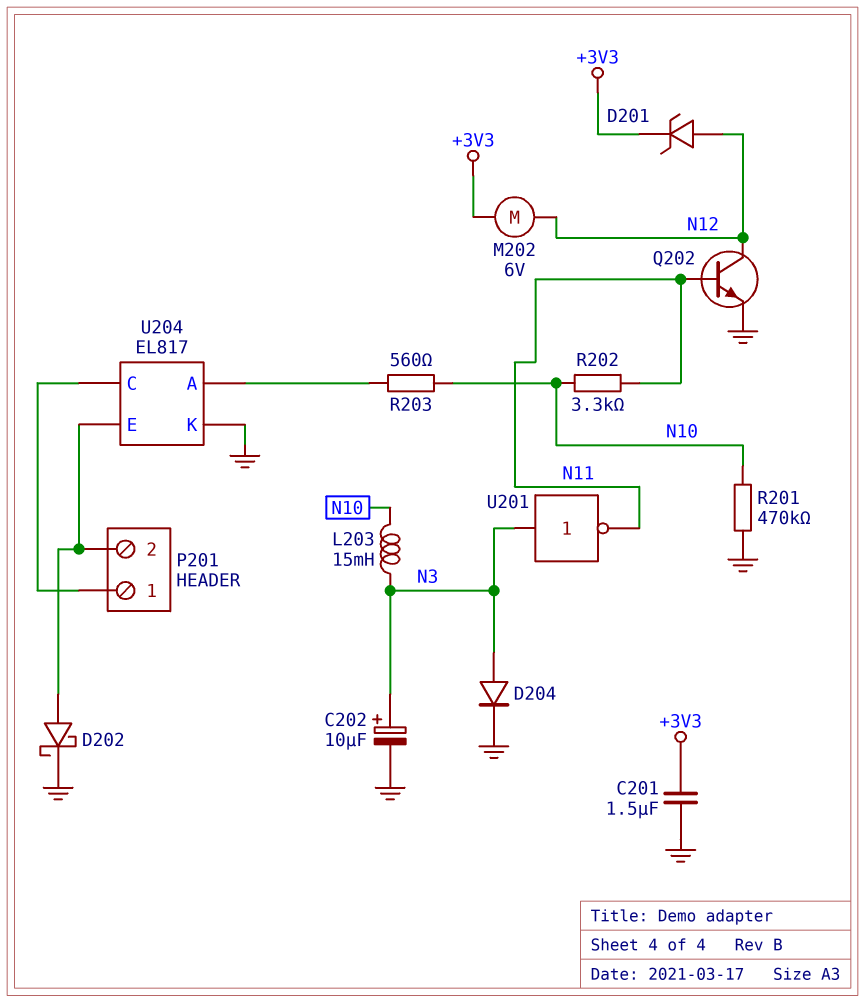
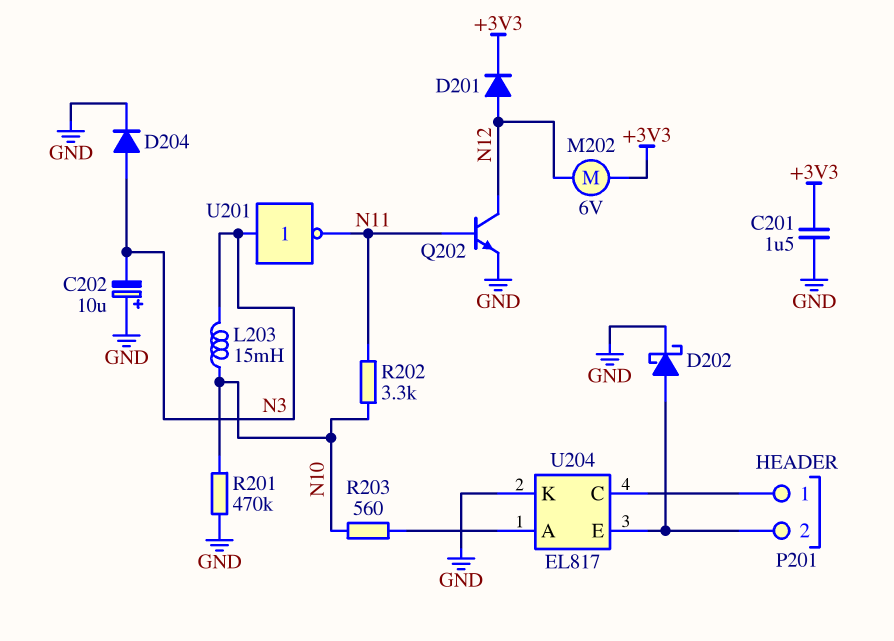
C202: 10uF (plus N3, minus GND) -> 10uF (plus GND, minus N3)
D201: zener (A N12, K +3V3) -> diode (A N12, K +3V3)

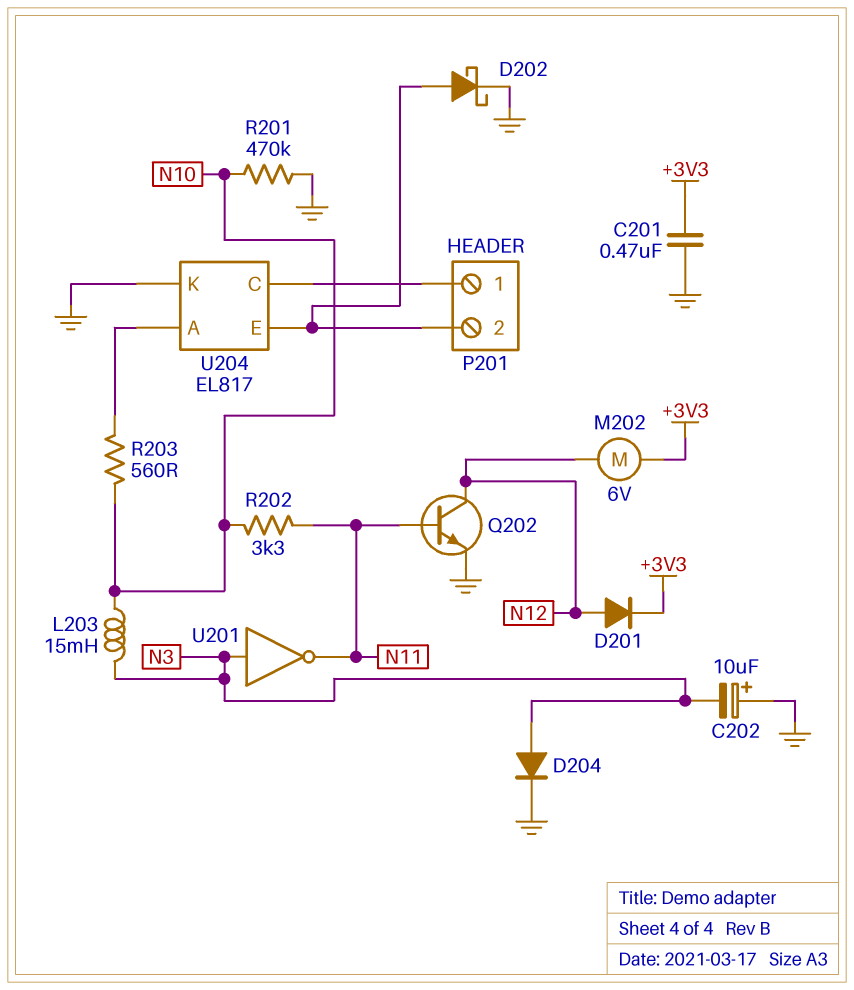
C201: 1.5uF (+3V3, GND) -> 470nF (+3V3, GND)

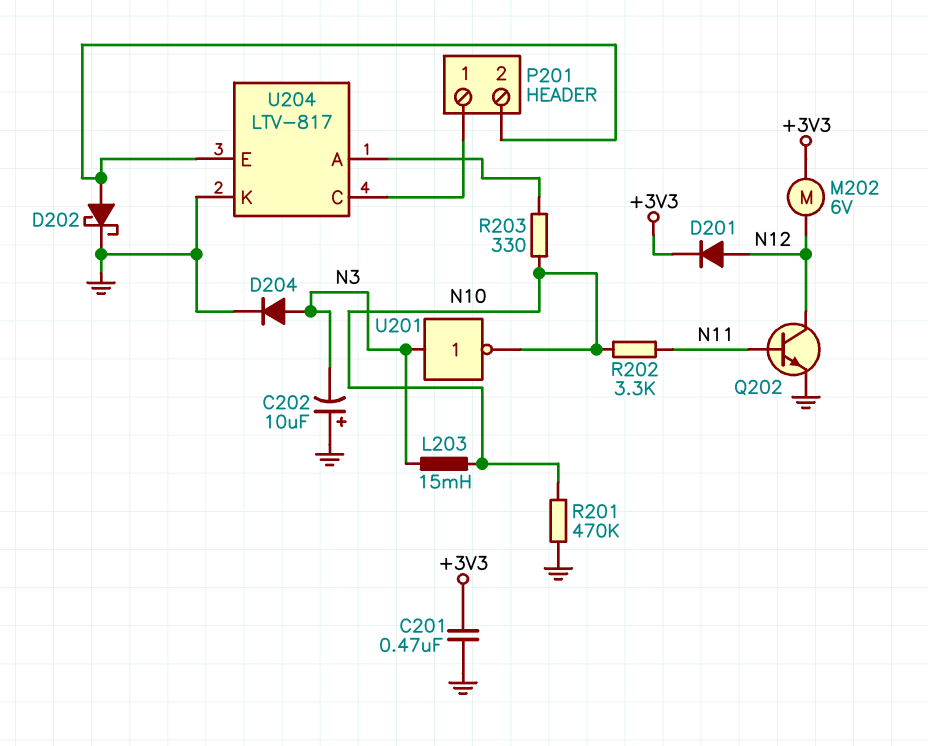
R203: 560 (N10, U204/A) -> 330 (N10, U204/A)
U201: NOT (in N3, out N11) -> NOT (in N3, out N10)
U204: EL817 -> LTV-817

